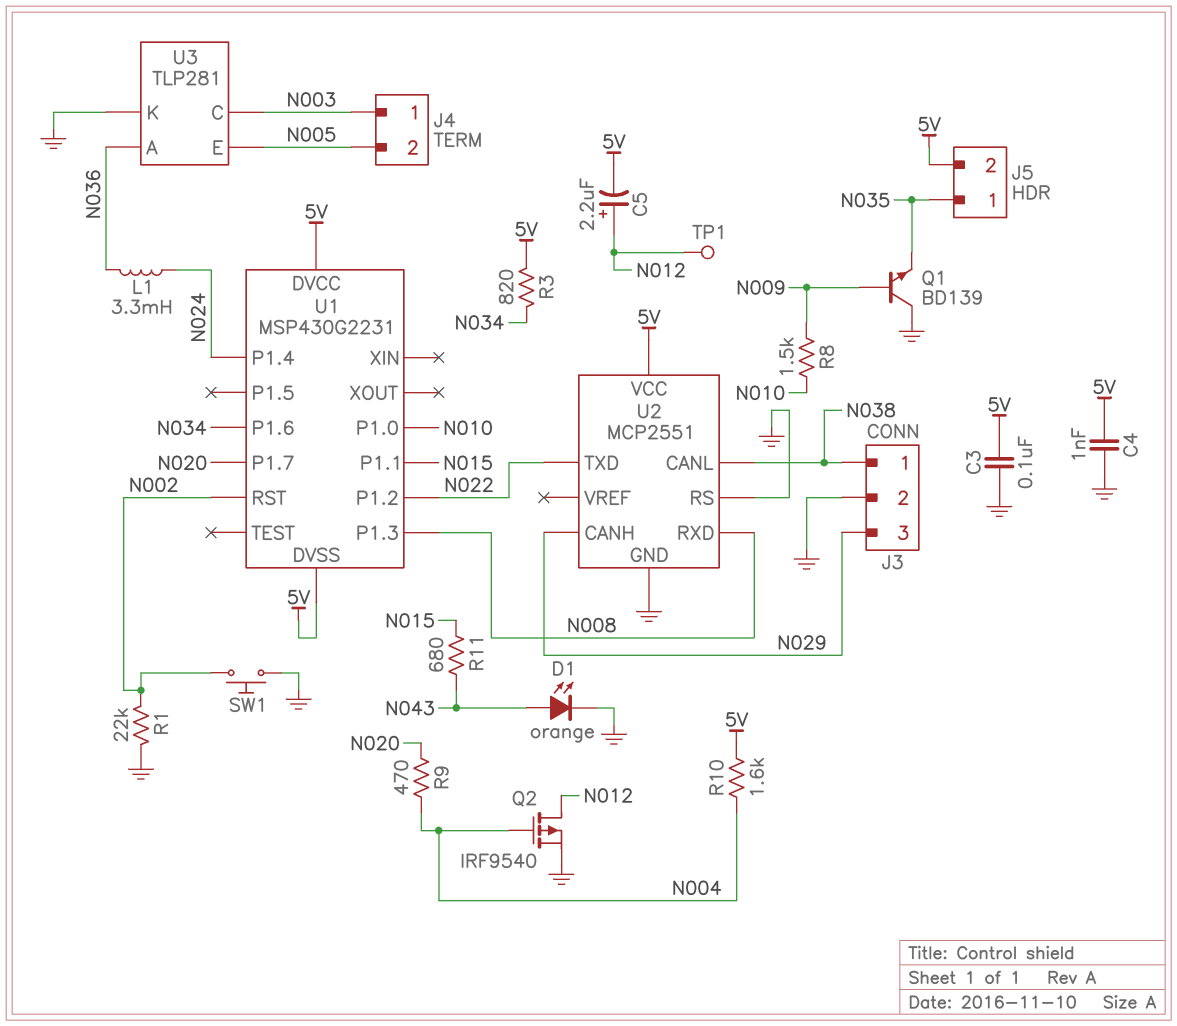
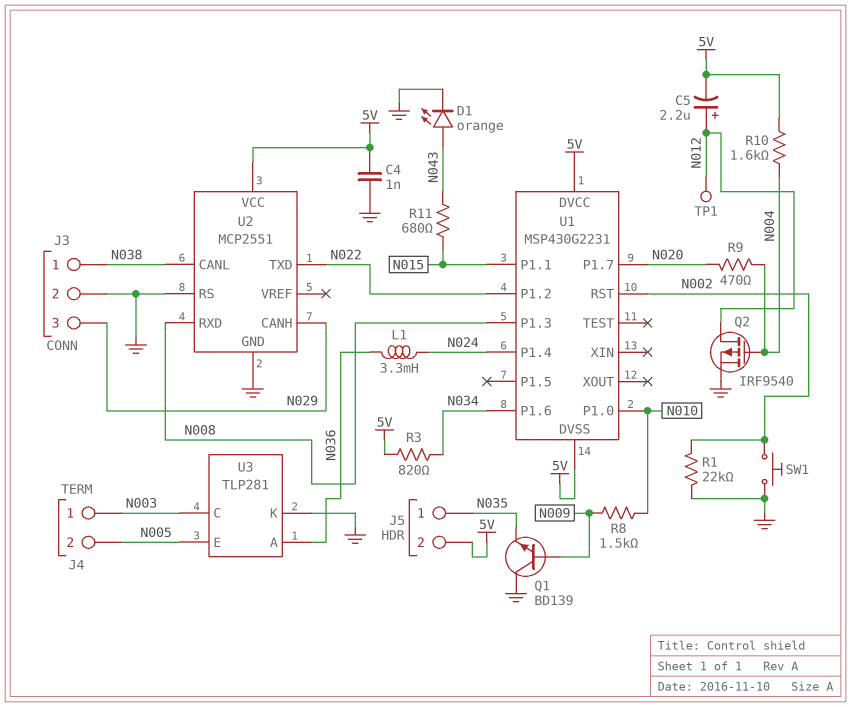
C3: 100nF (5V, GND) -> none

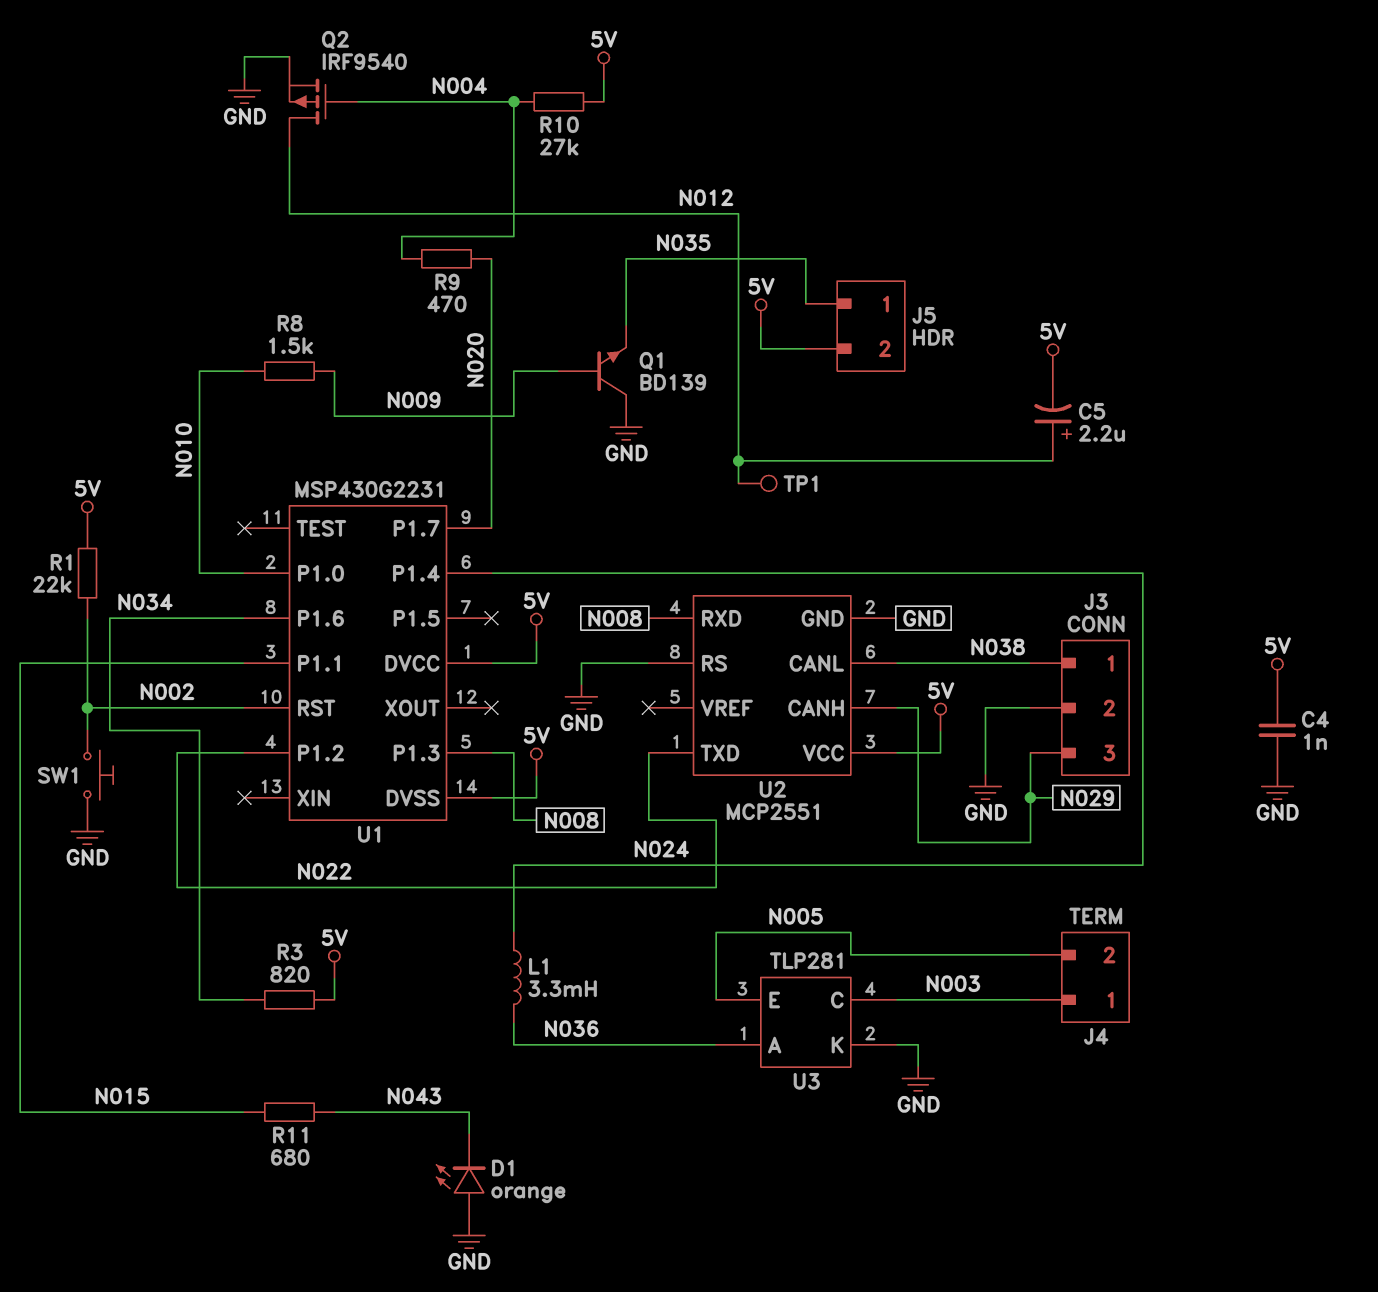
D1: LED orange (A N043, K GND) -> LED orange (A GND, K N043)
R1: 22k (GND, N002) -> 22k (5V, N002)
R10: 1.6k (5V, N004) -> 27k (5V, N004)

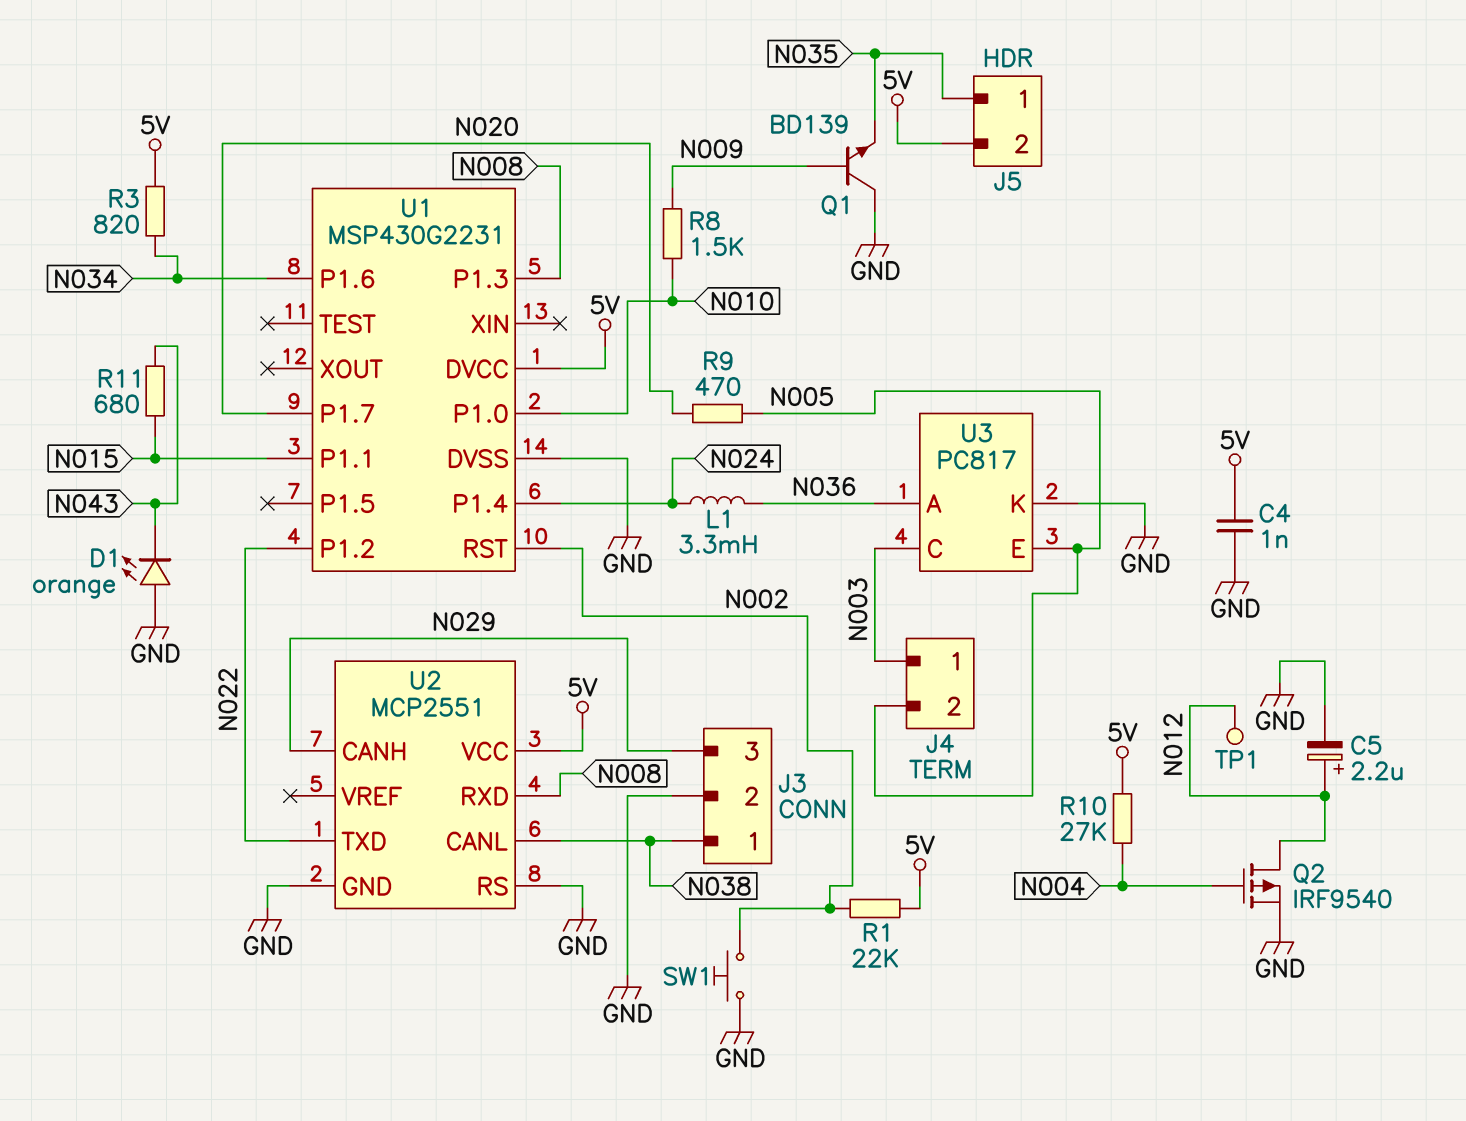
C5: 2.2uF (plus N012, minus 5V) -> 2.2uF (plus N012, minus GND)
R9: 470 (N004, N020) -> 470 (N005, N020)
U1 pin DVSS: 5V -> GND
U3: TLP281 -> PC817

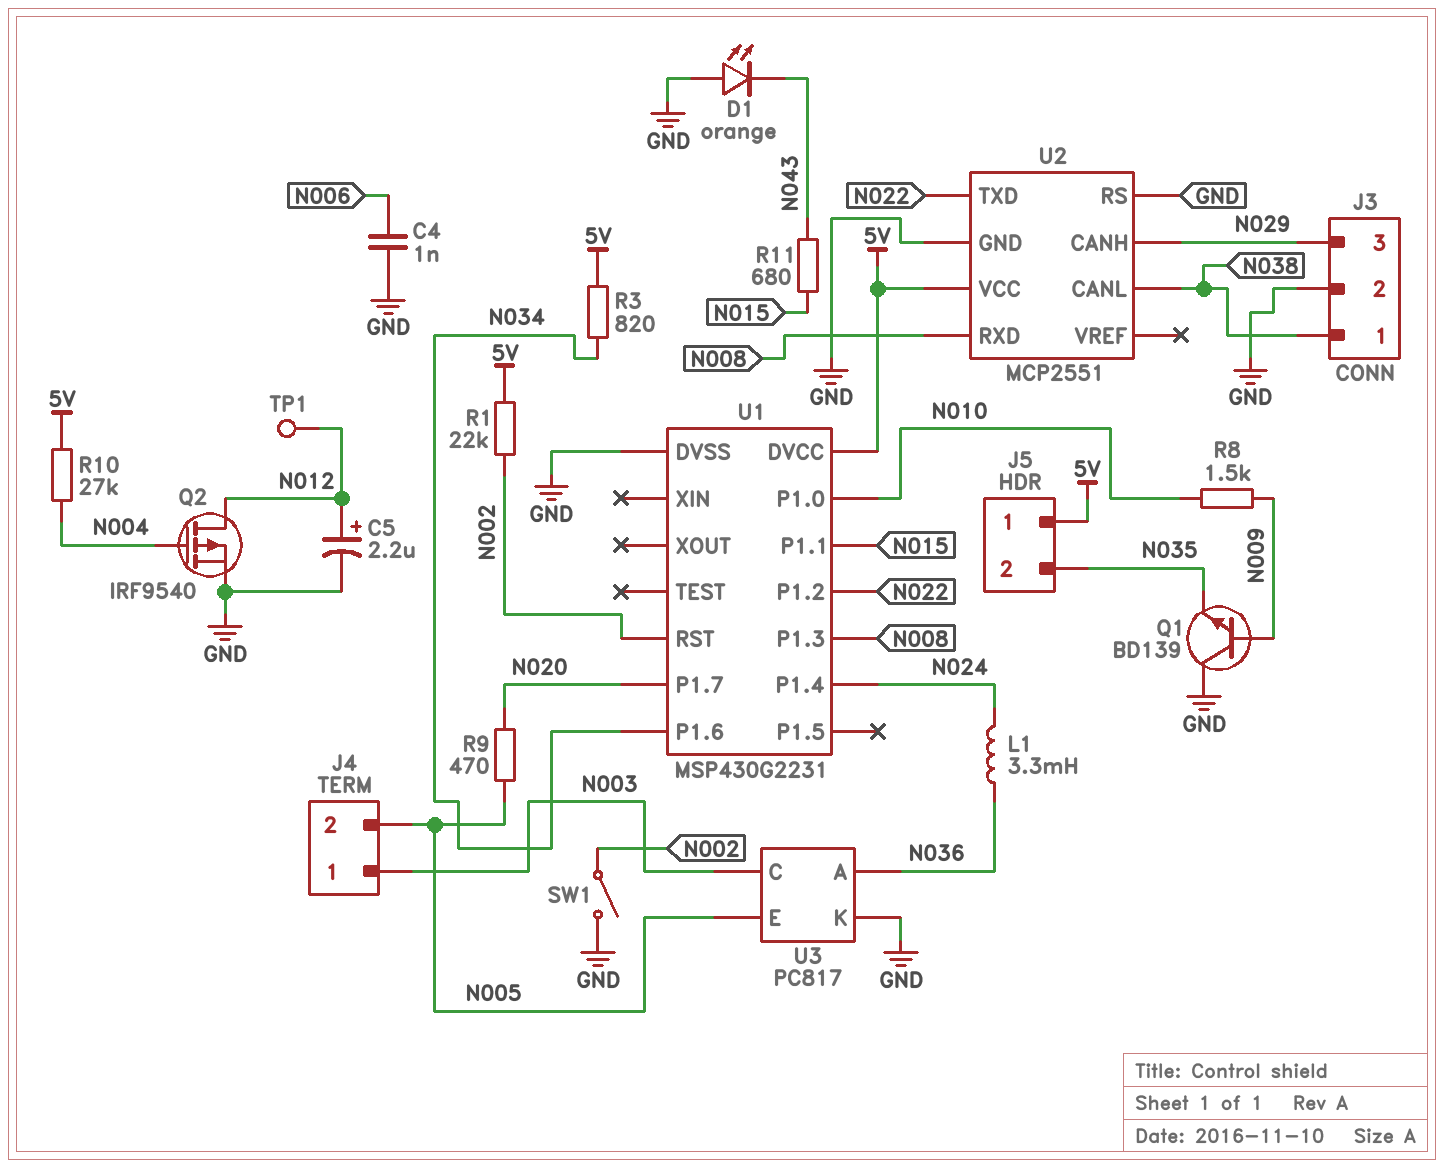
C4: 1nF (5V, GND) -> 1nF (GND, N006)
J5 pin 1: N035 -> 5V
J5 pin 2: 5V -> N035
SW1: button (GND, N002) -> switch (GND, N002)

